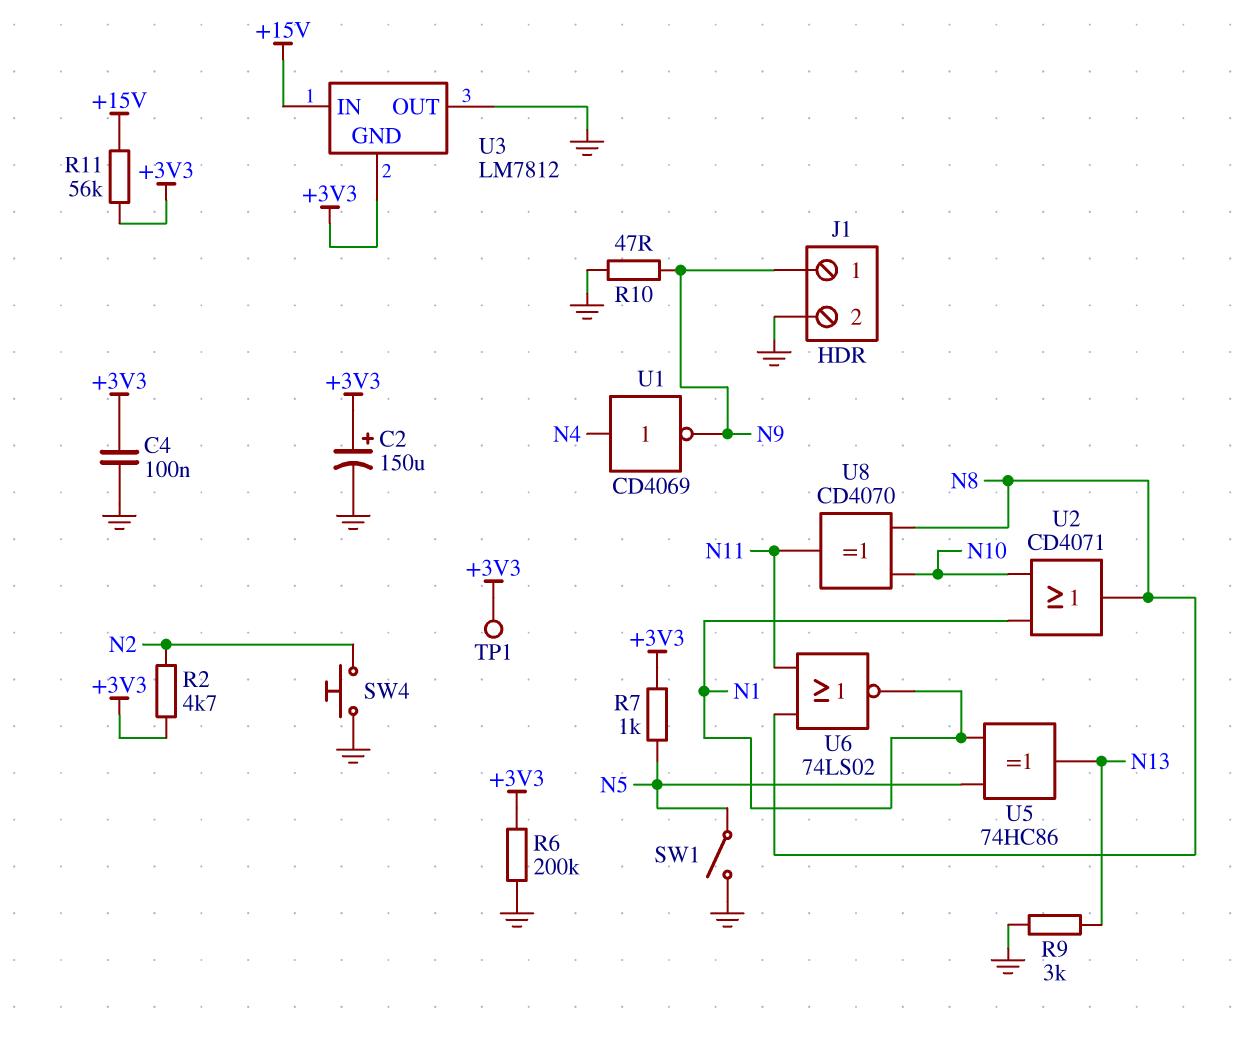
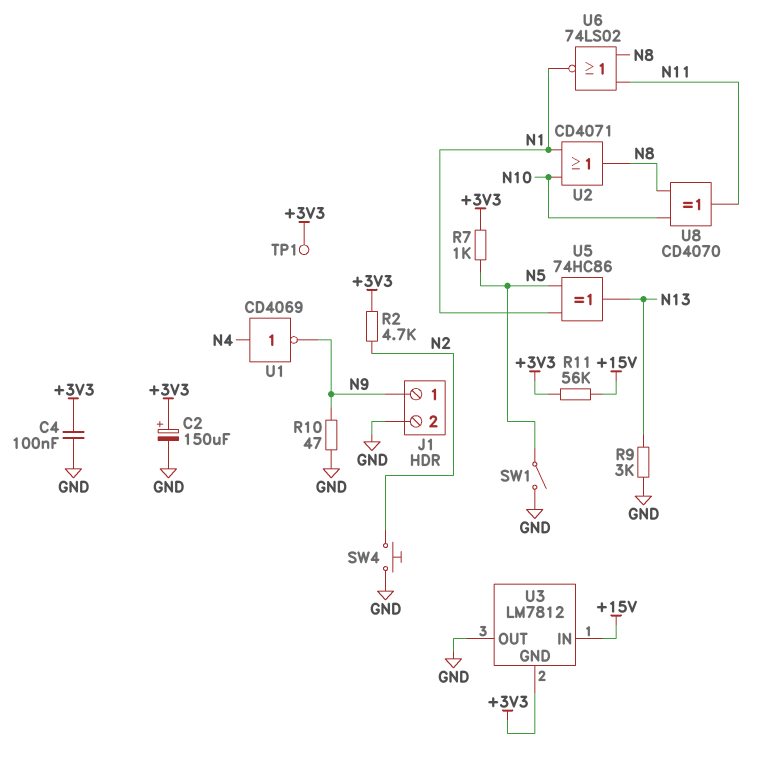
R6: 200k (+3V3, GND) -> none

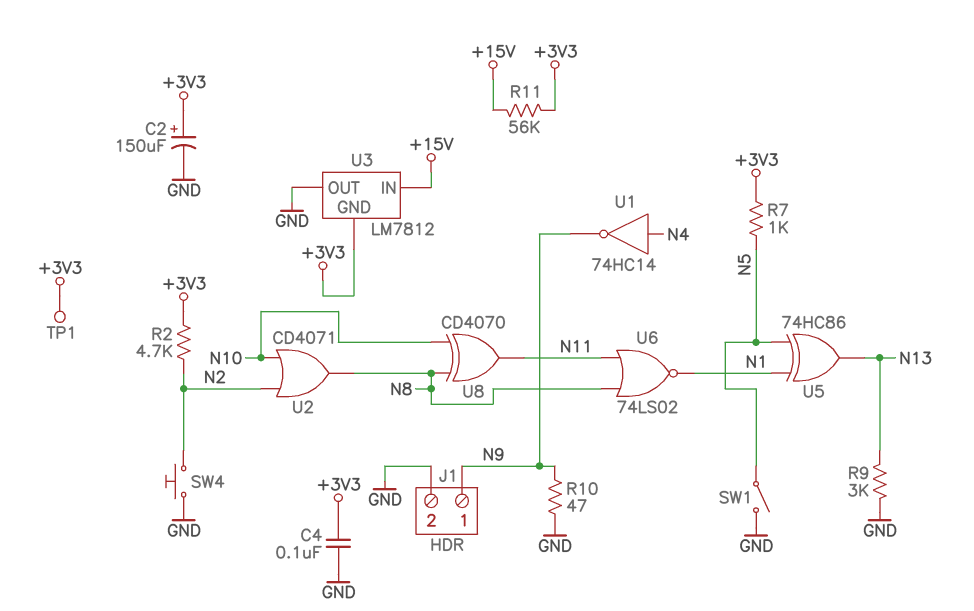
U1: NOT CD4069 (in N4, out N9) -> NOT 74HC14 (in N4, out N9)
U2: OR CD4071 (in N1, in N10, out N8) -> OR CD4071 (in N2, in N10, out N8)

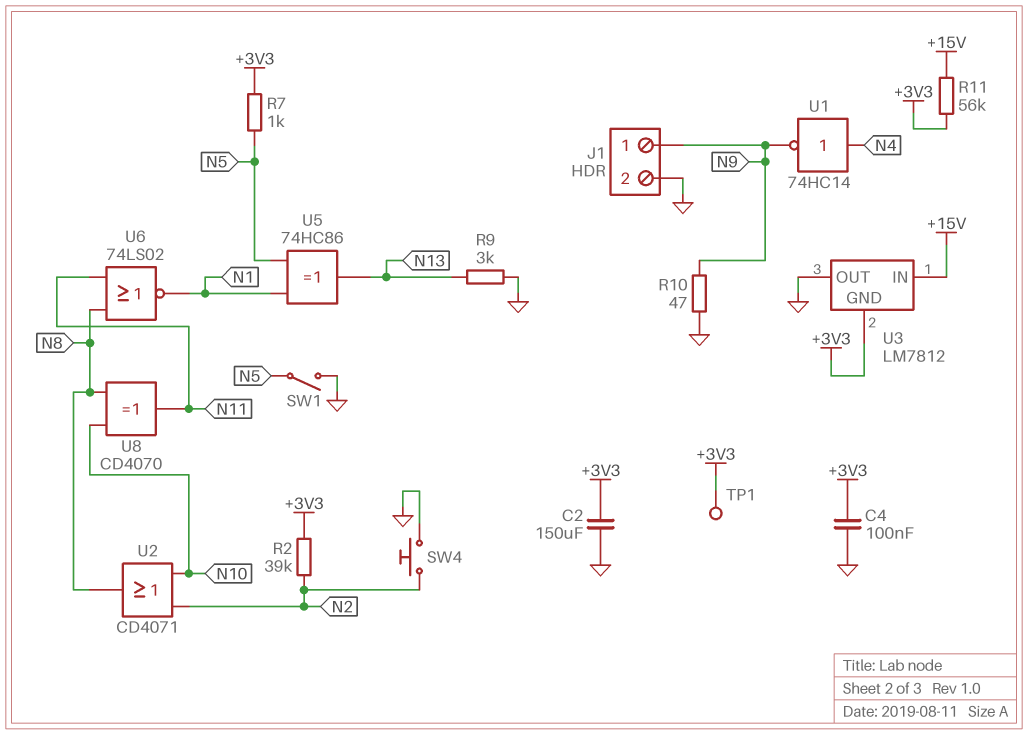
C2: 150uF (plus +3V3, minus GND) -> 150uF (+3V3, GND)
R2: 4.7k (+3V3, N2) -> 39k (+3V3, N2)

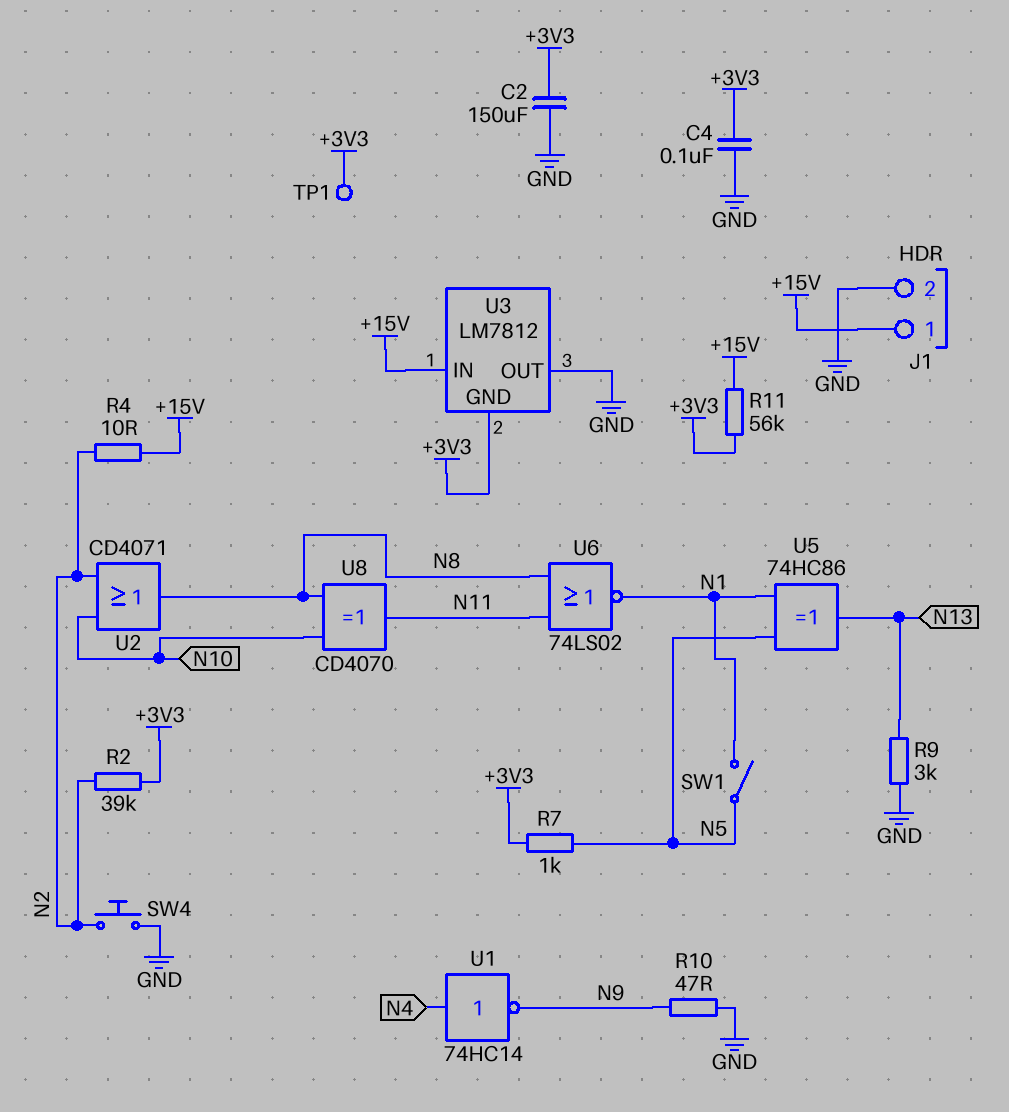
J1 pin 1: N9 -> +15V
R4: none -> 10 (+15V, N2)
SW1: switch (GND, N5) -> switch (N1, N5)

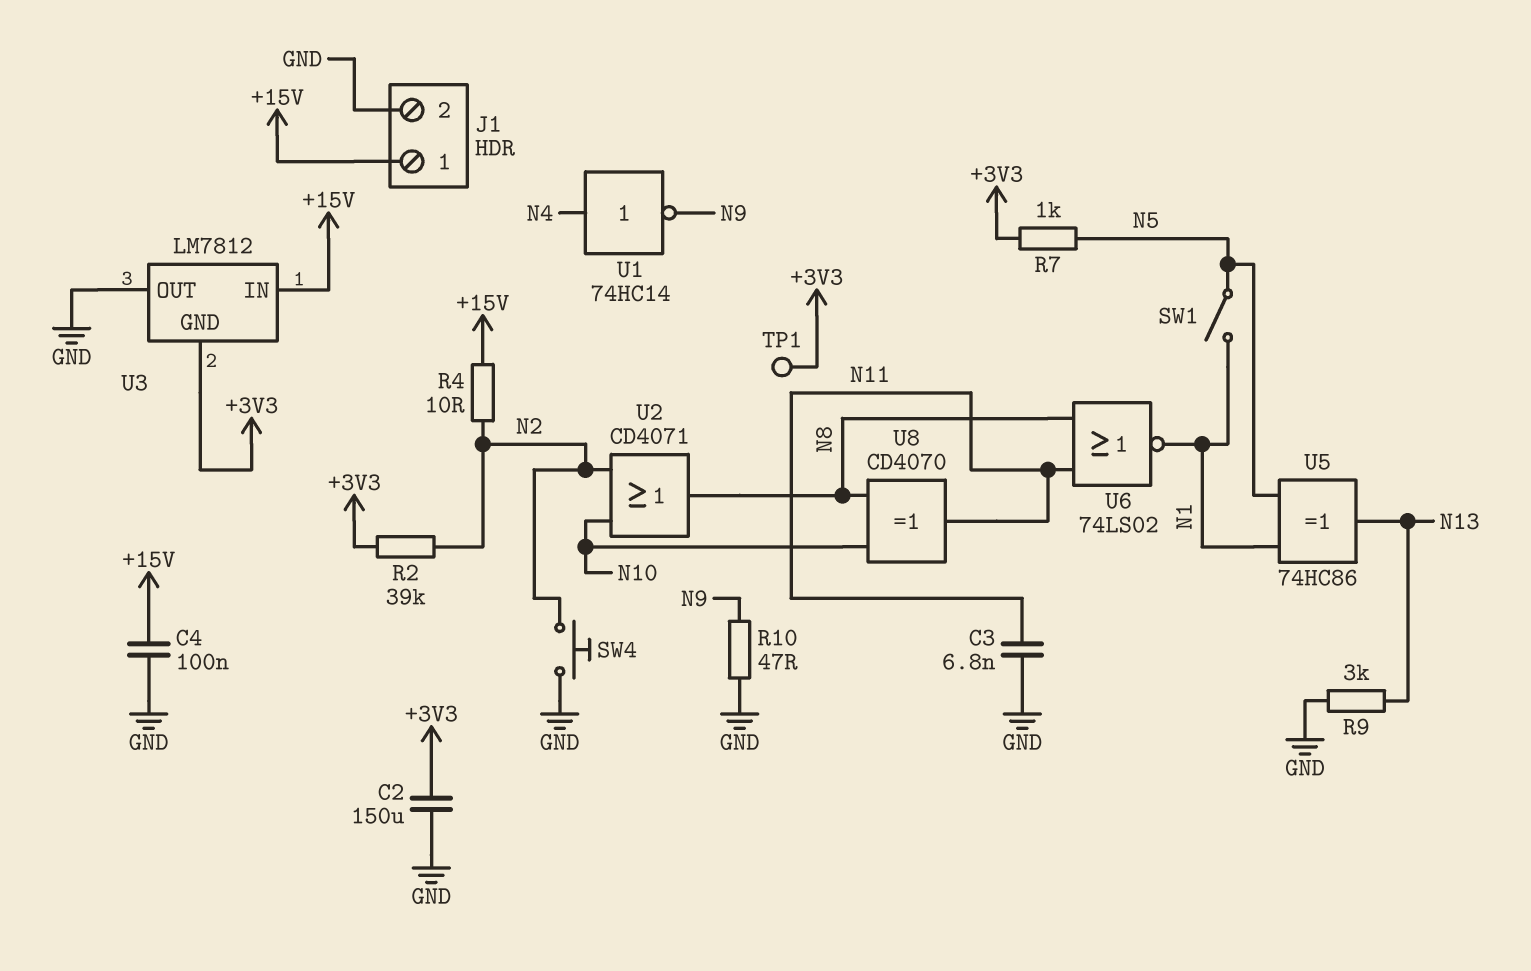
C3: none -> 6.8nF (GND, N11)
C4: 100nF (+3V3, GND) -> 100nF (+15V, GND)
R11: 56k (+3V3, +15V) -> none

